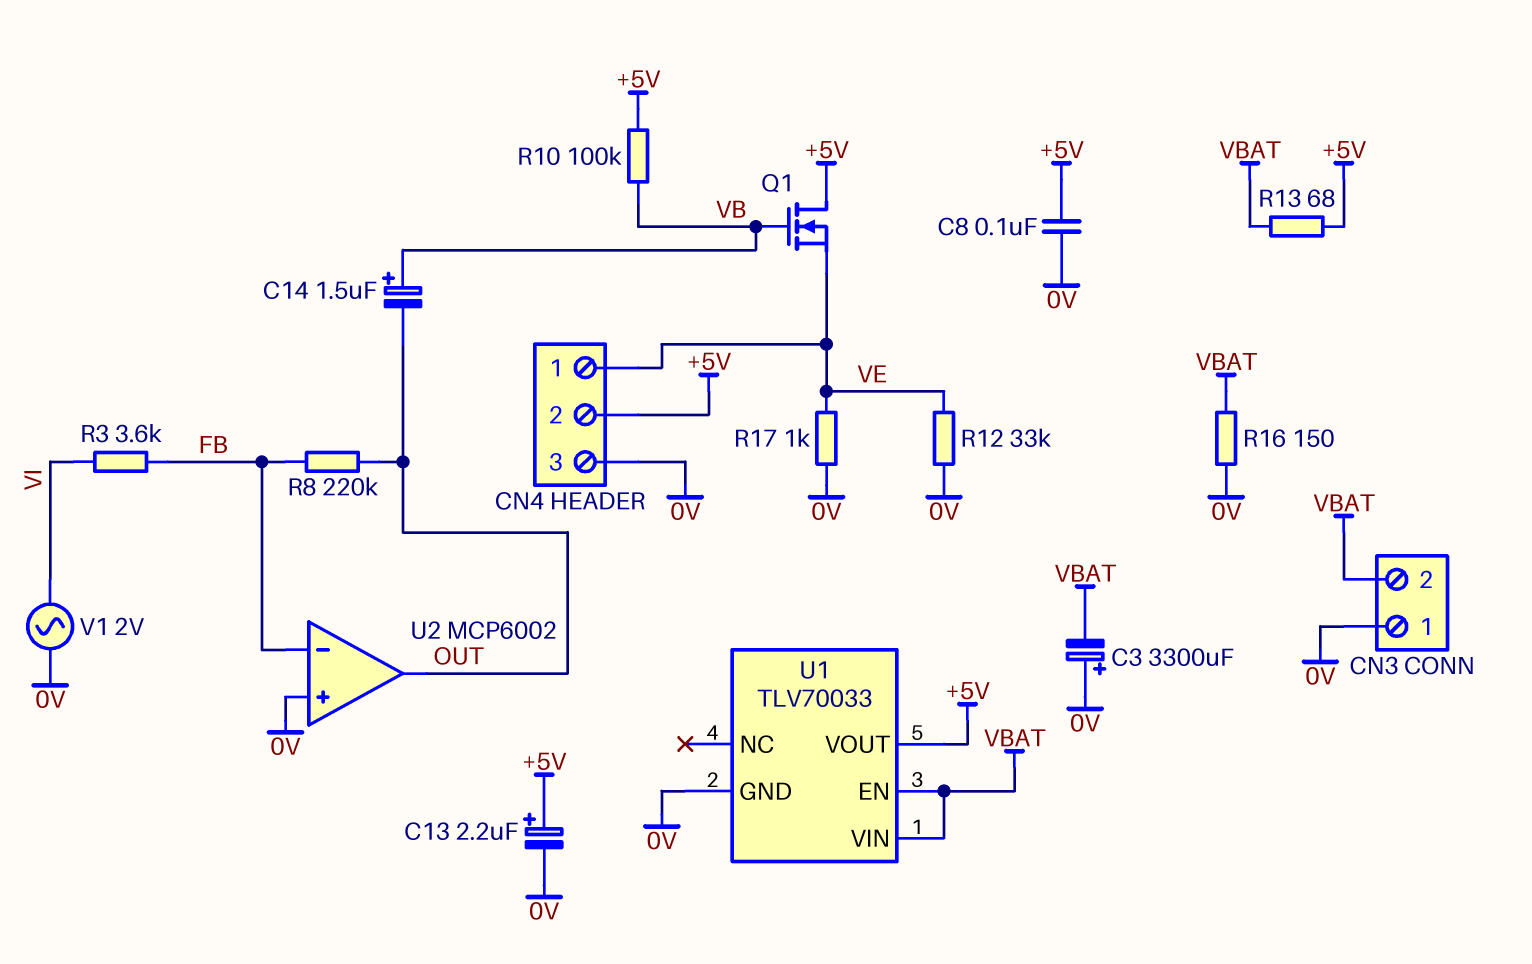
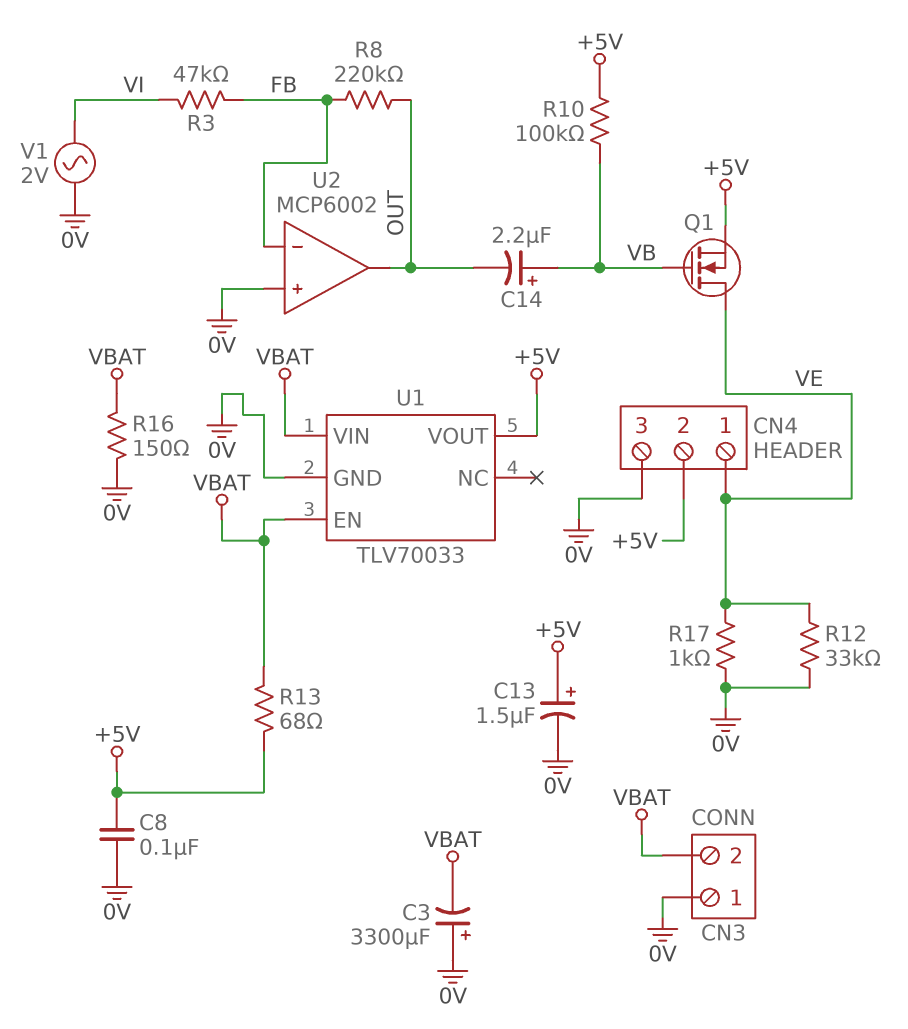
C13: 2.2uF (plus +5V, minus 0V) -> 1.5uF (plus +5V, minus 0V)
C14: 1.5uF (plus VB, minus OUT) -> 2.2uF (plus VB, minus OUT)
Q1: NMOS (G VB, D +5V, S VE) -> NMOS (G VB, D VE, S +5V)
R3: 3.6k (FB, VI) -> 47k (FB, VI)

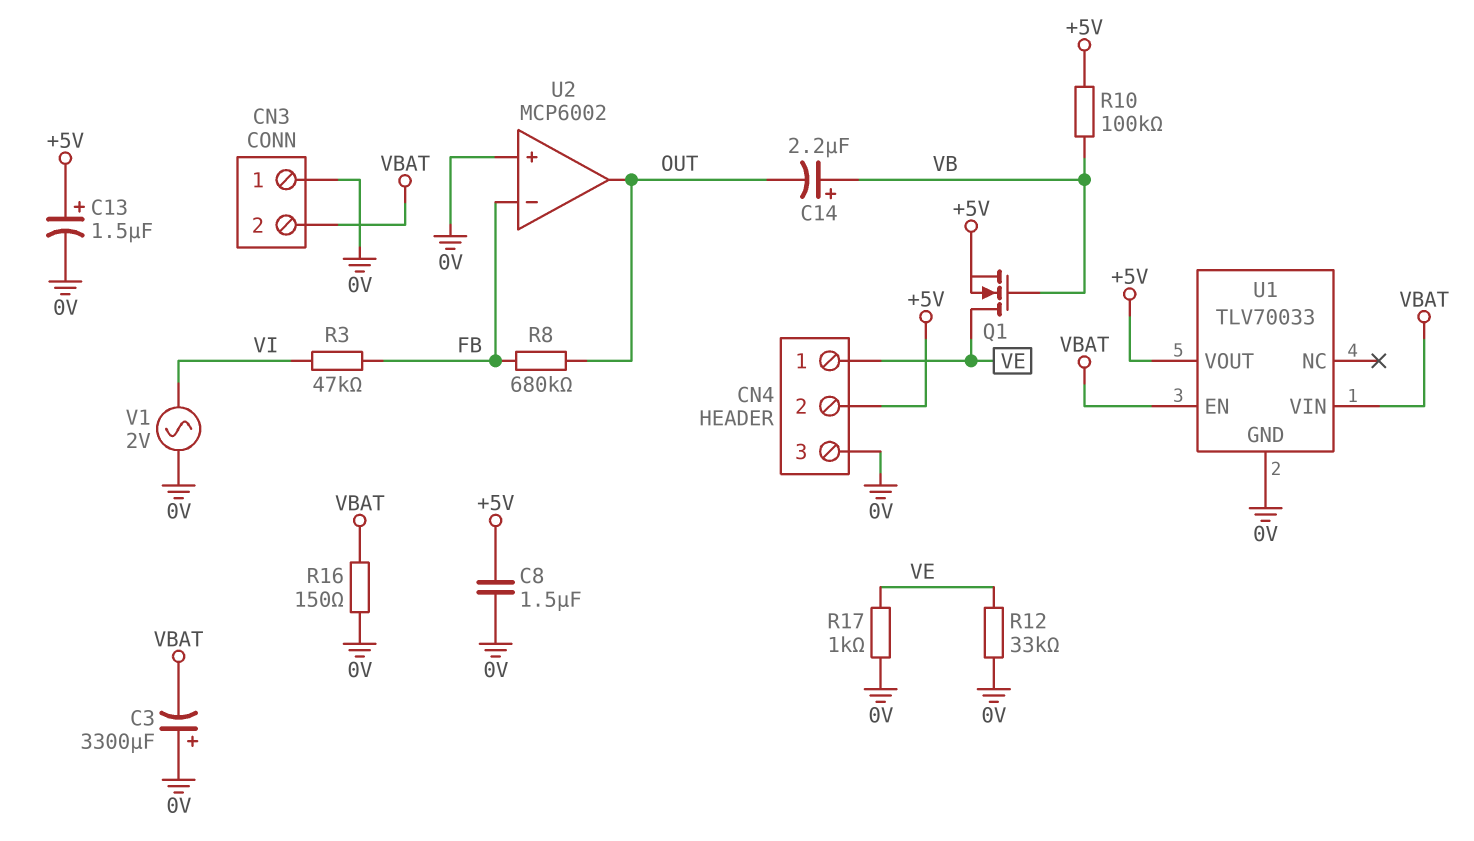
C8: 100nF (+5V, 0V) -> 1.5uF (+5V, 0V)
R8: 220k (FB, OUT) -> 680k (FB, OUT)
R13: 68 (+5V, VBAT) -> none

